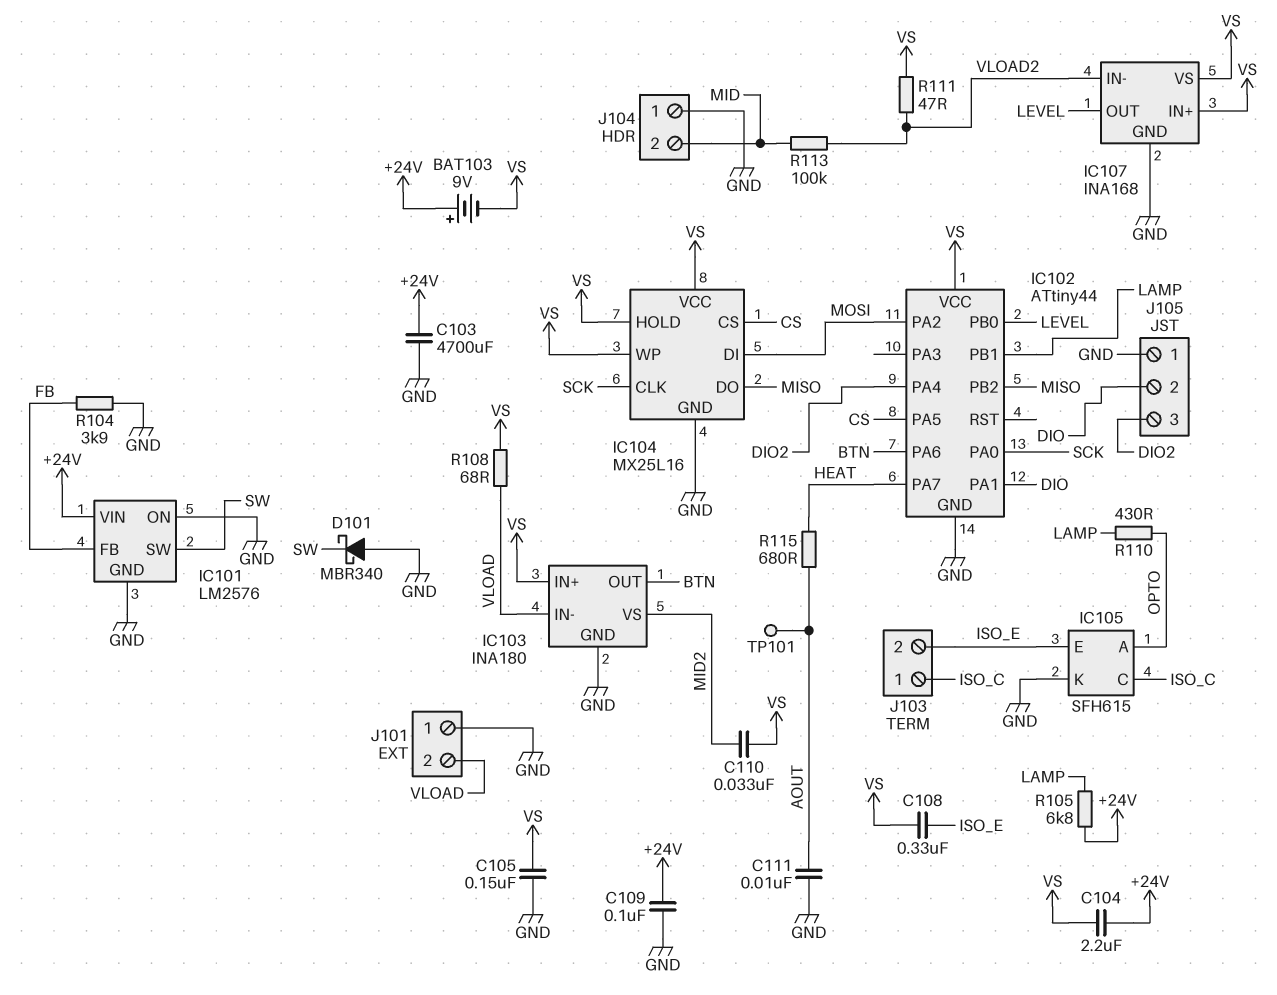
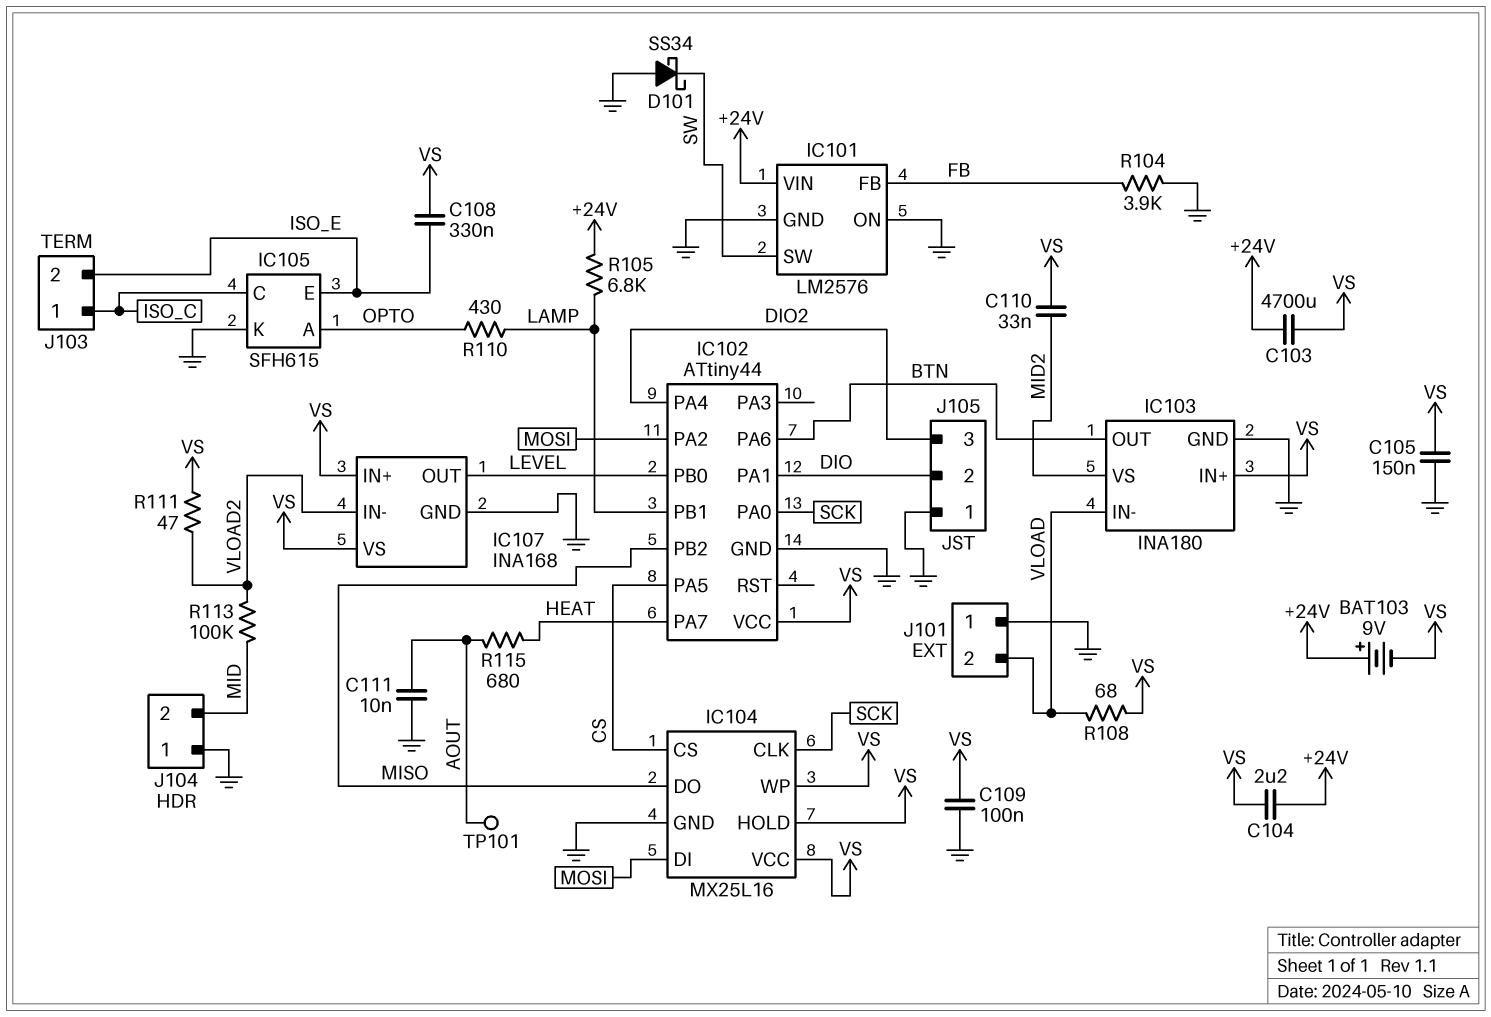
C103: 4700uF (+24V, GND) -> 4700uF (+24V, VS)
C109: 100nF (+24V, GND) -> 100nF (GND, VS)
D101: schottky MBR340 (A GND, K SW) -> schottky SS34 (A GND, K SW)

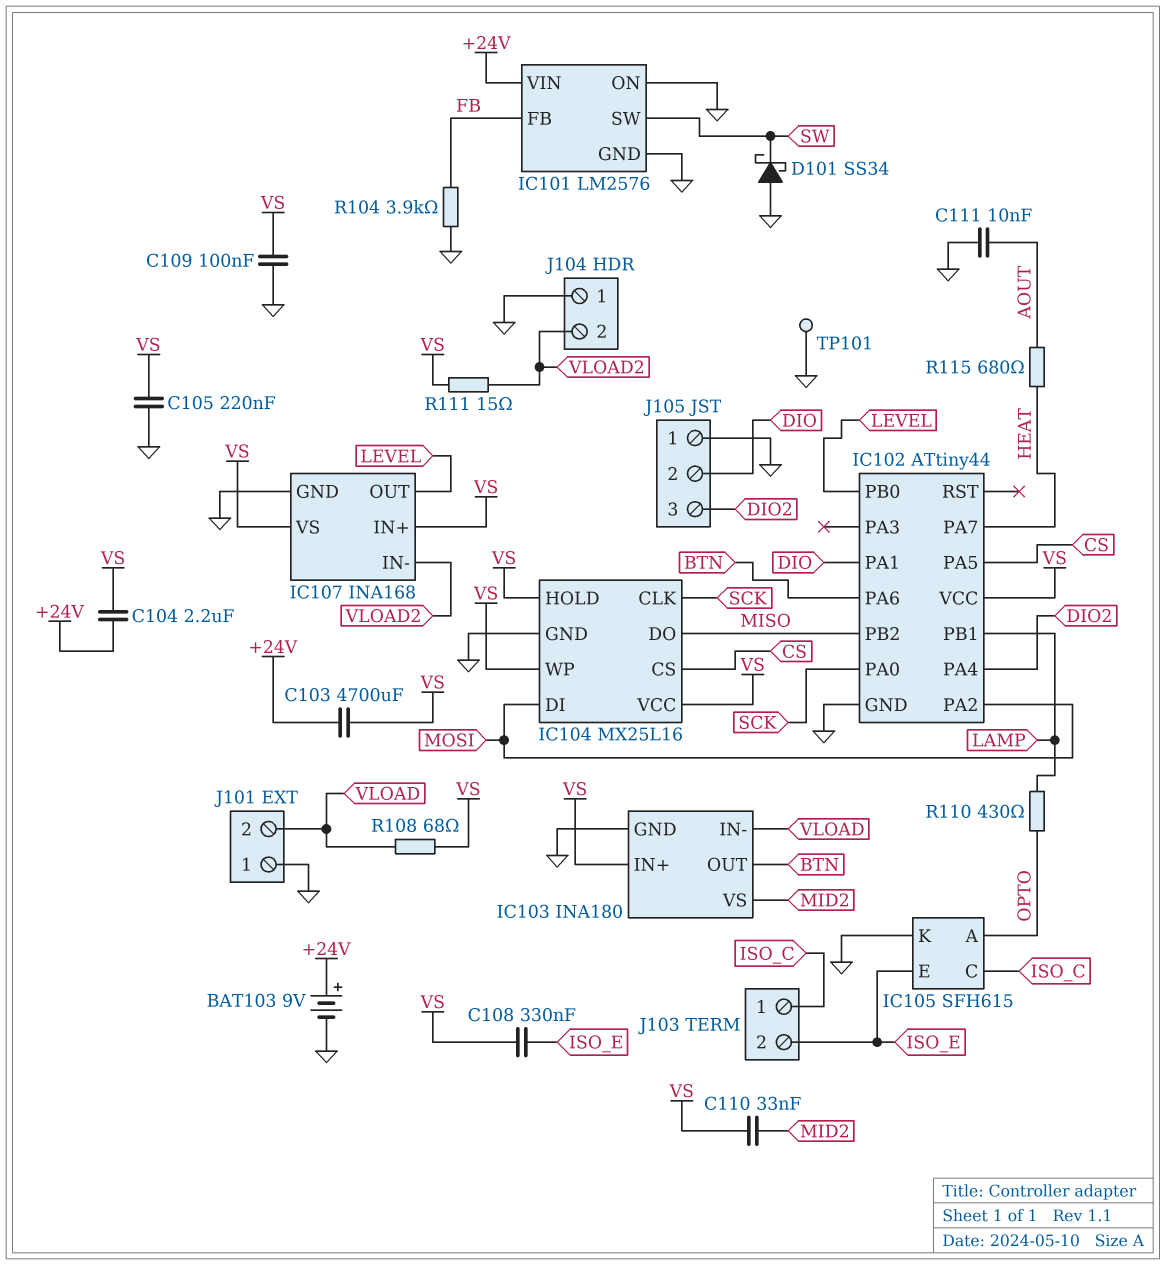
BAT103: 9V (plus +24V, minus VS) -> 9V (plus +24V, minus GND)
C105: 150nF (GND, VS) -> 220nF (GND, VS)
J104 pin 2: MID -> VLOAD2
R105: 6.8k (+24V, LAMP) -> none
R111: 47 (VLOAD2, VS) -> 15 (VLOAD2, VS)
R113: 100k (MID, VLOAD2) -> none
TP101: test point (AOUT) -> test point (GND)

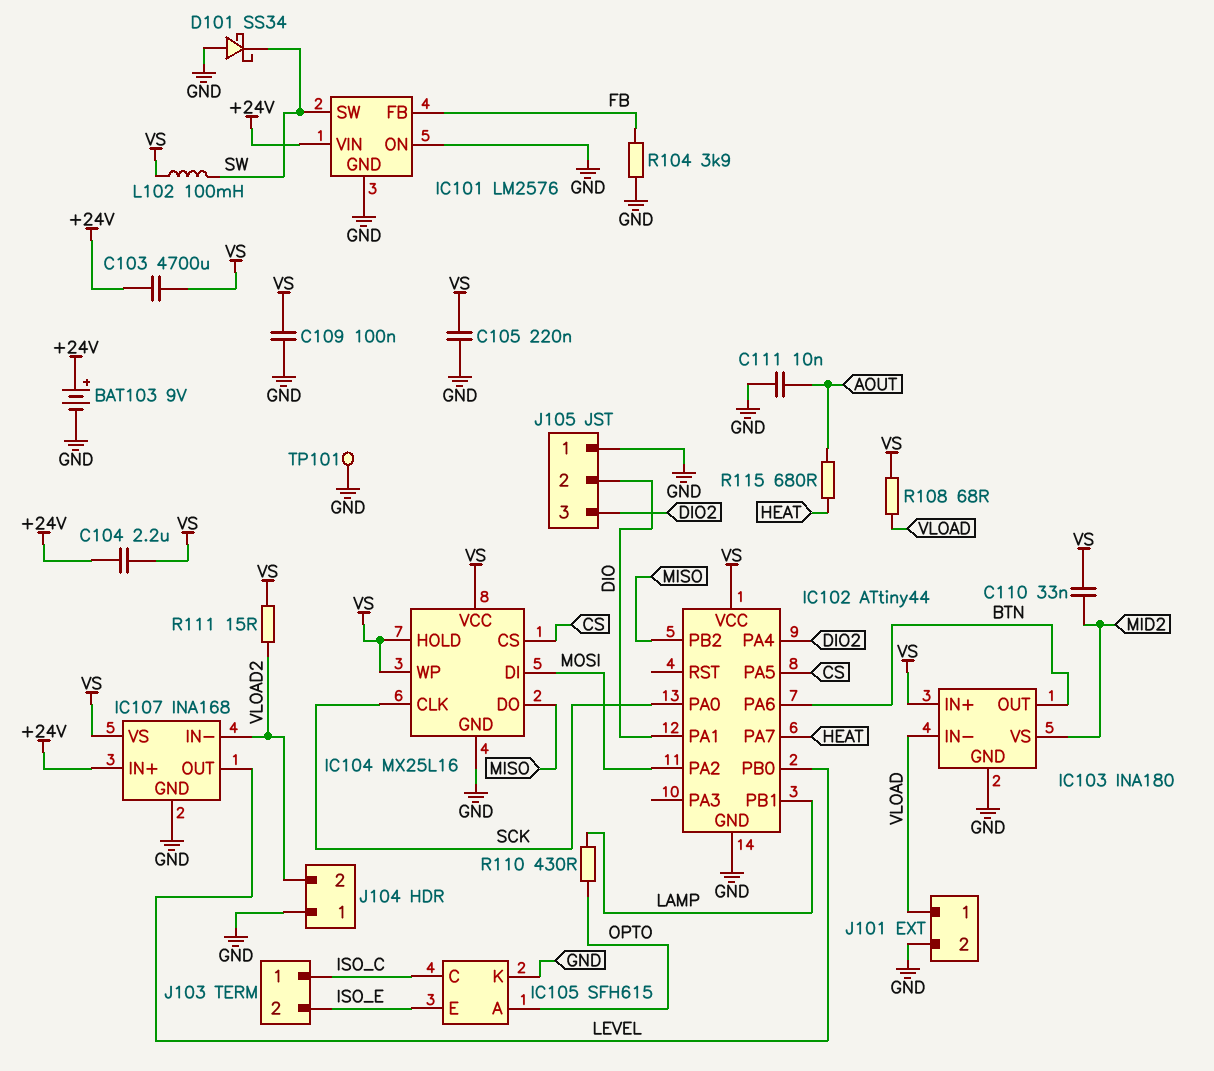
C108: 330nF (ISO_E, VS) -> none
IC107 pin IN+: VS -> +24V
J101 pin 1: GND -> VLOAD
J101 pin 2: VLOAD -> GND
L102: none -> 100mH (SW, VS)

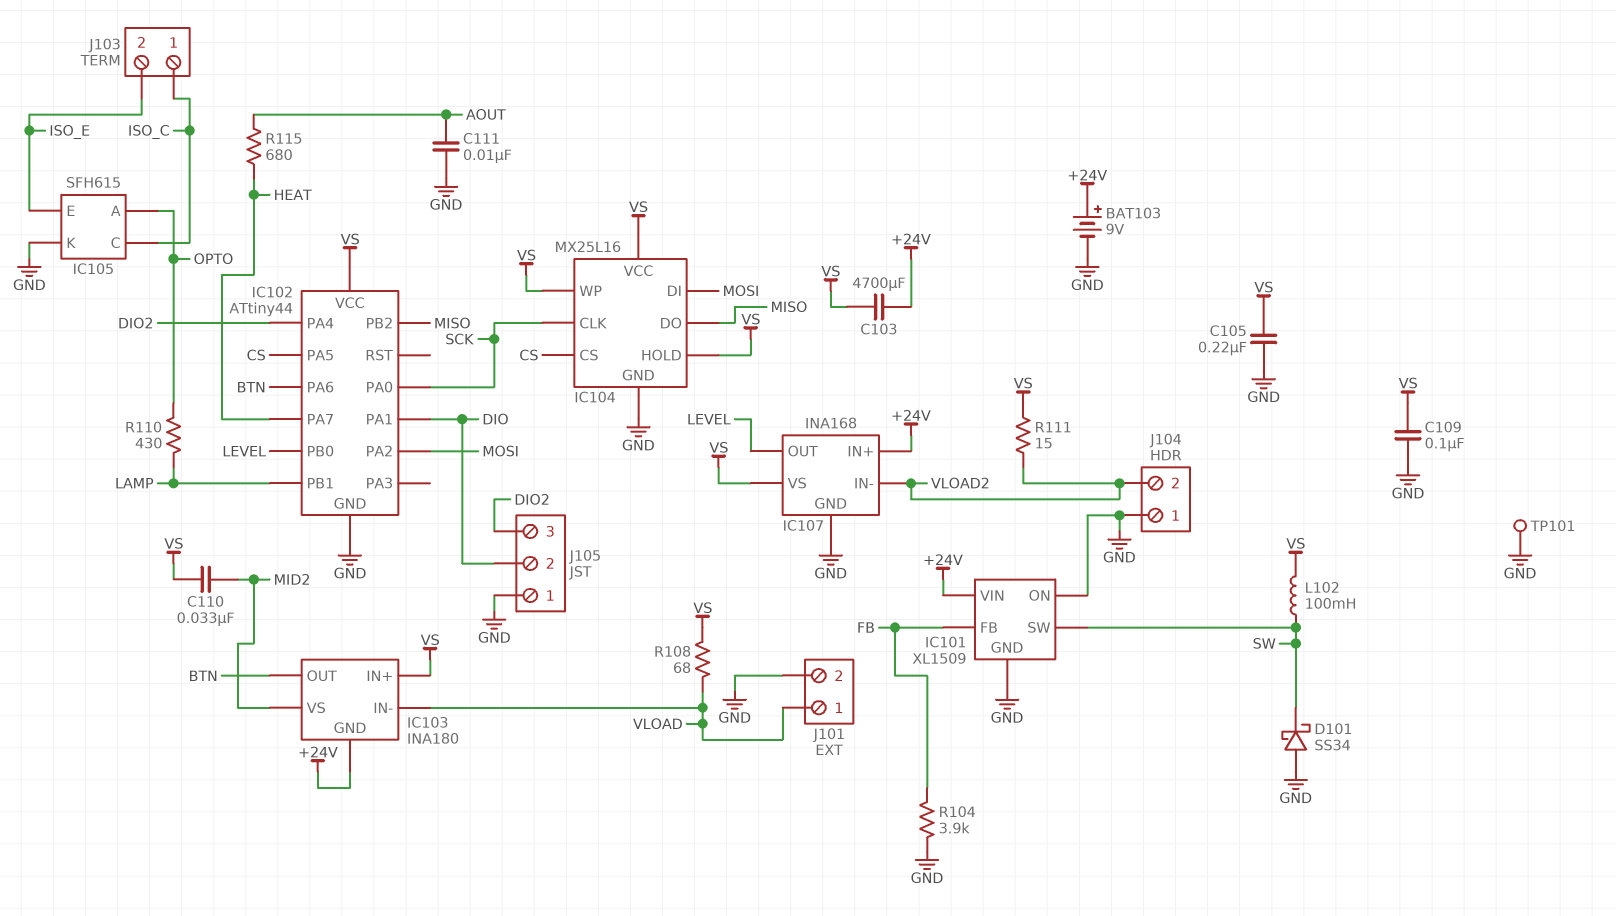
C104: 2.2uF (+24V, VS) -> none
IC101: LM2576 -> XL1509
IC103 pin GND: GND -> +24V

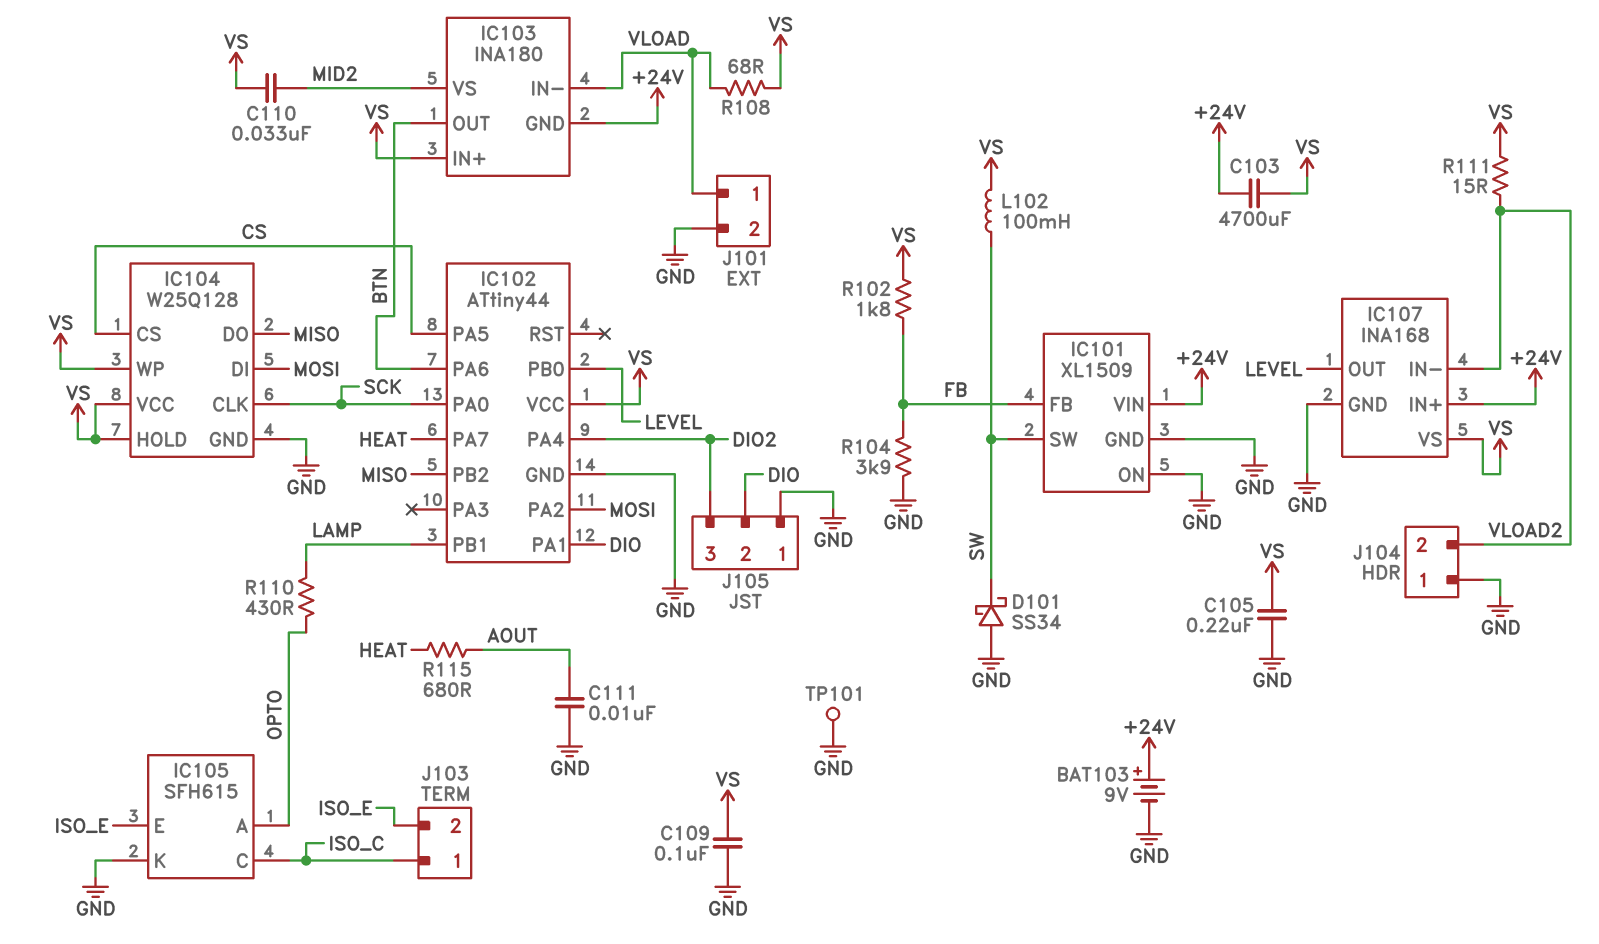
IC104: MX25L16 -> W25Q128
R102: none -> 1.8k (FB, VS)

